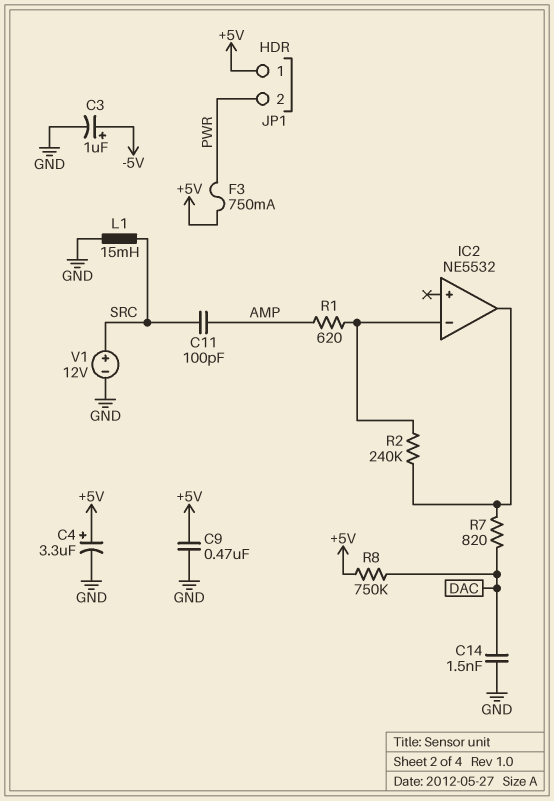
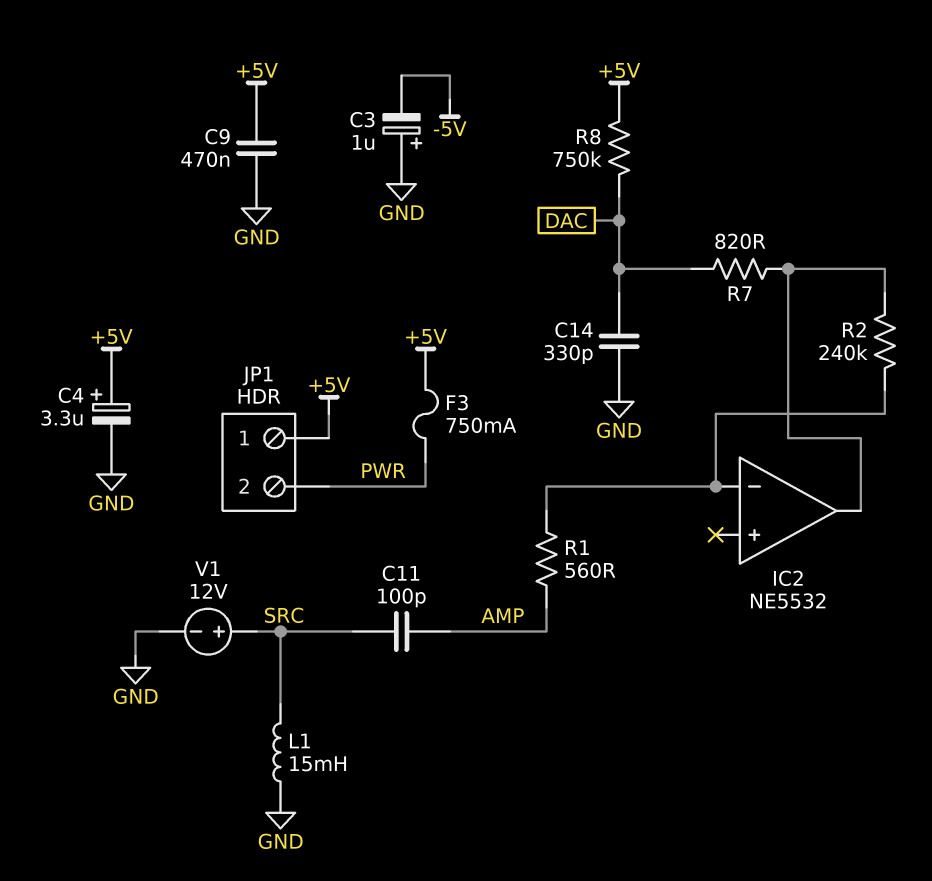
C3: 1uF (plus -5V, minus GND) -> 1uF (plus GND, minus -5V)
C14: 1.5nF (DAC, GND) -> 330pF (DAC, GND)
R1: 620 (AMP, IC2/in-) -> 560 (AMP, IC2/in-)

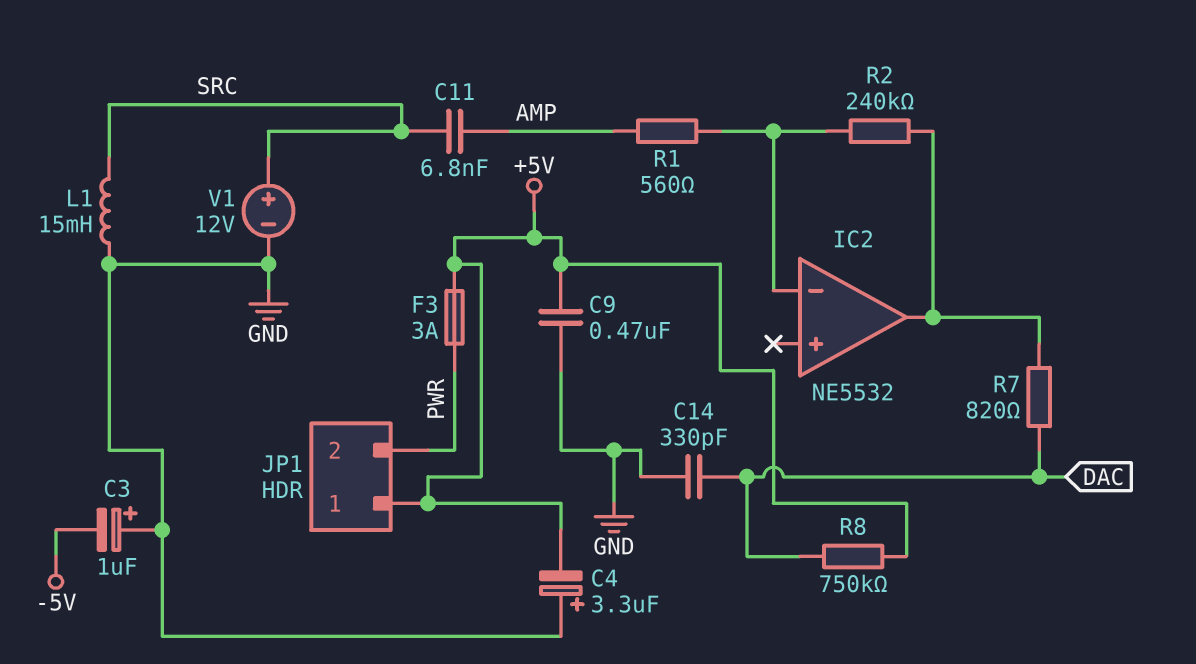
C4: 3.3uF (plus +5V, minus GND) -> 3.3uF (plus GND, minus +5V)
C11: 100pF (AMP, SRC) -> 6.8nF (AMP, SRC)
F3: 750mA (+5V, PWR) -> 3A (+5V, PWR)

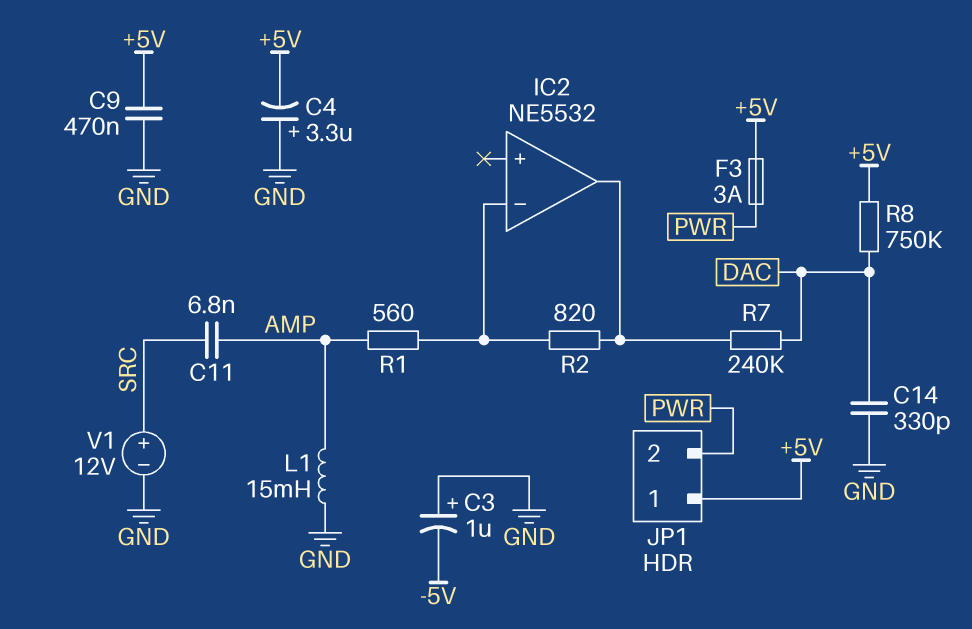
L1: 15mH (GND, SRC) -> 15mH (AMP, GND)
R2: 240k (IC2/in-, IC2/out) -> 820 (IC2/in-, IC2/out)
R7: 820 (DAC, IC2/out) -> 240k (DAC, IC2/out)

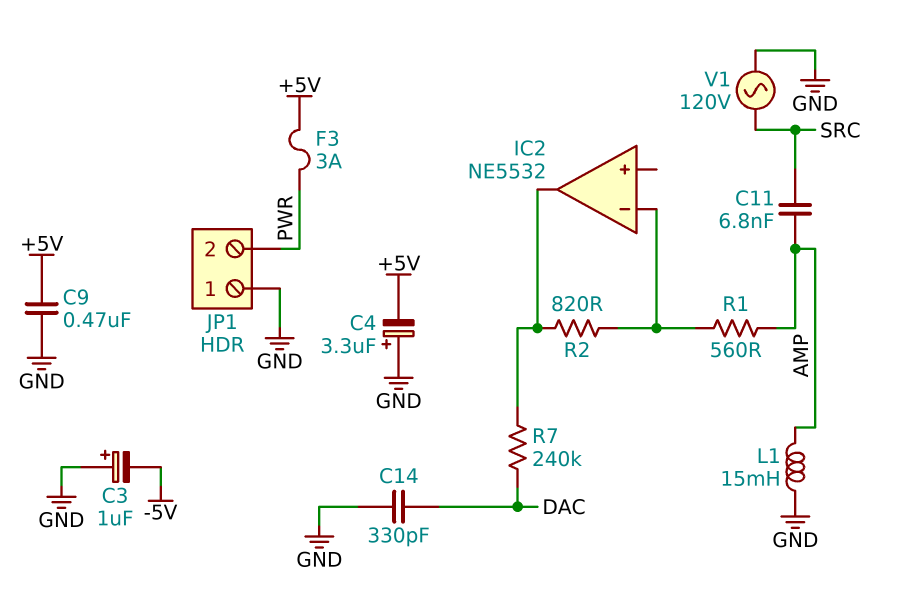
JP1 pin 1: +5V -> GND
R8: 750k (+5V, DAC) -> none
V1: 12V (plus SRC, minus GND) -> AC 120V (GND, SRC)

